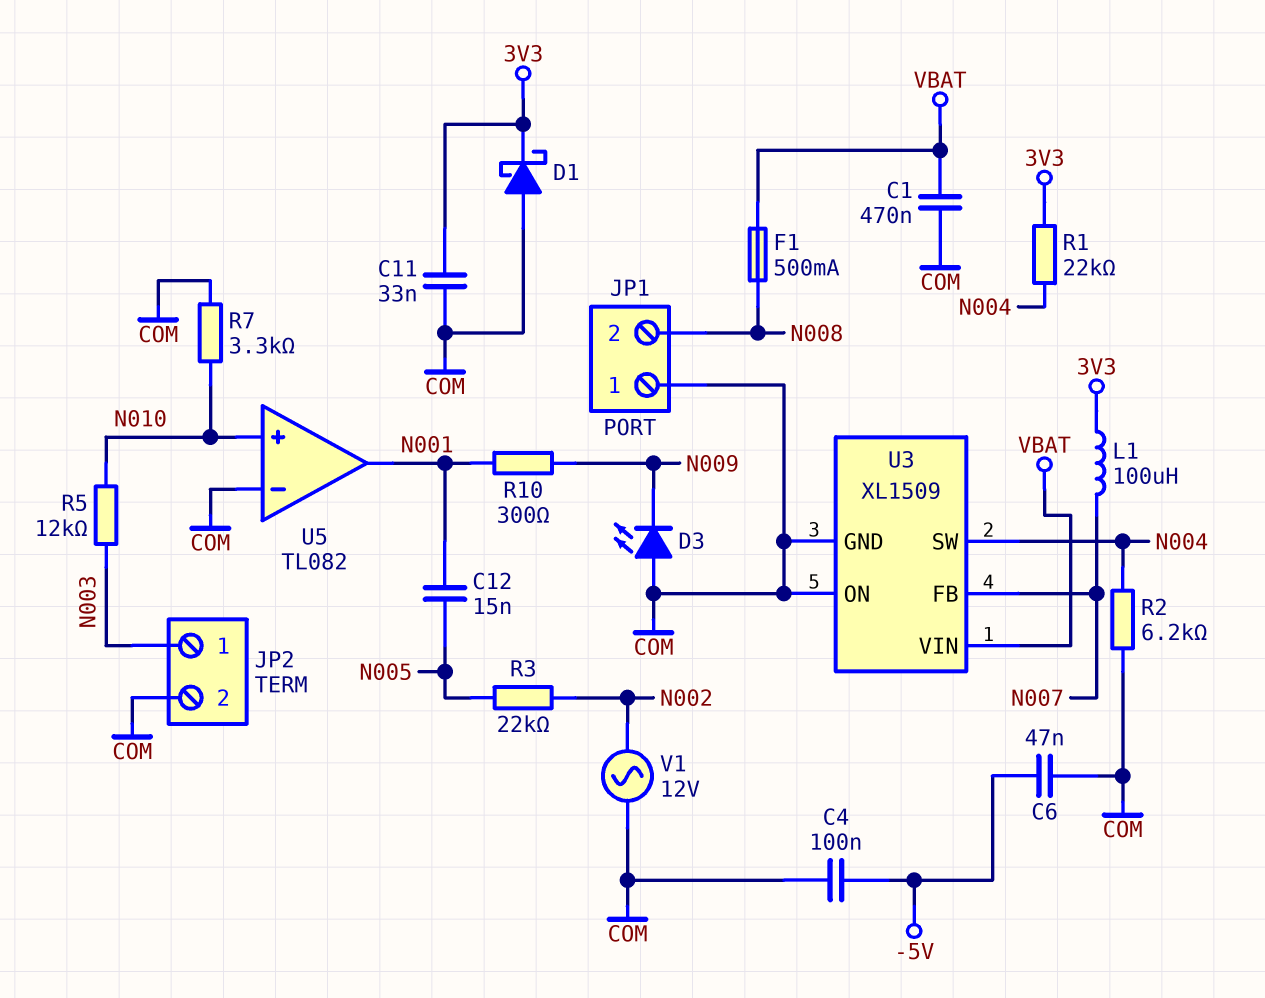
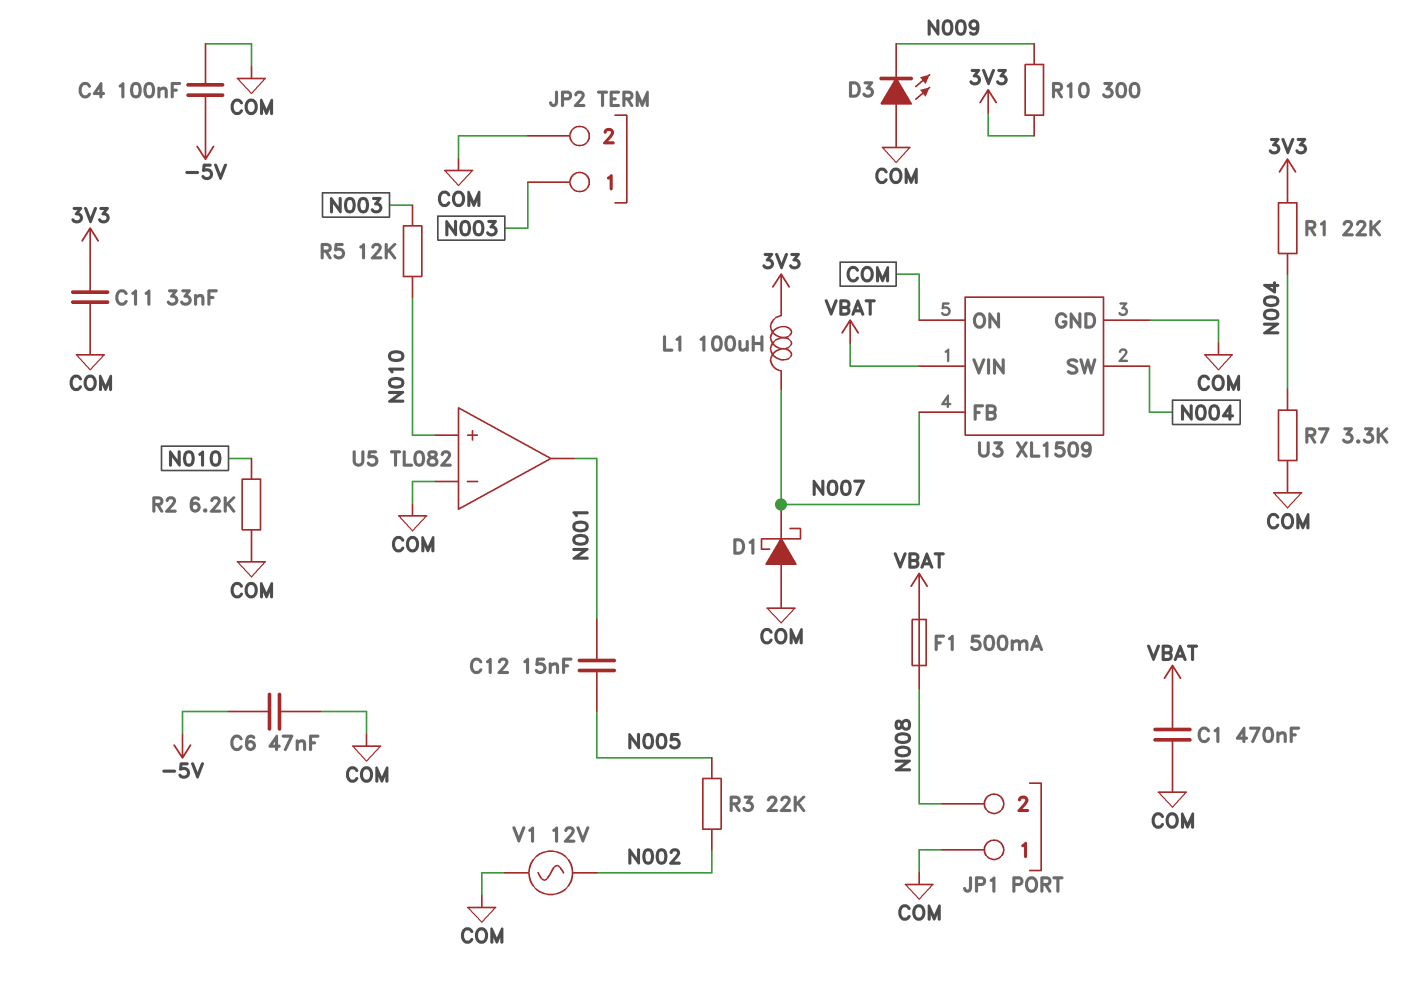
D1: schottky (A COM, K 3V3) -> schottky (A COM, K N007)
R2: 6.2k (COM, N004) -> 6.2k (COM, N010)
R7: 3.3k (COM, N010) -> 3.3k (COM, N004)
R10: 300 (N001, N009) -> 300 (3V3, N009)

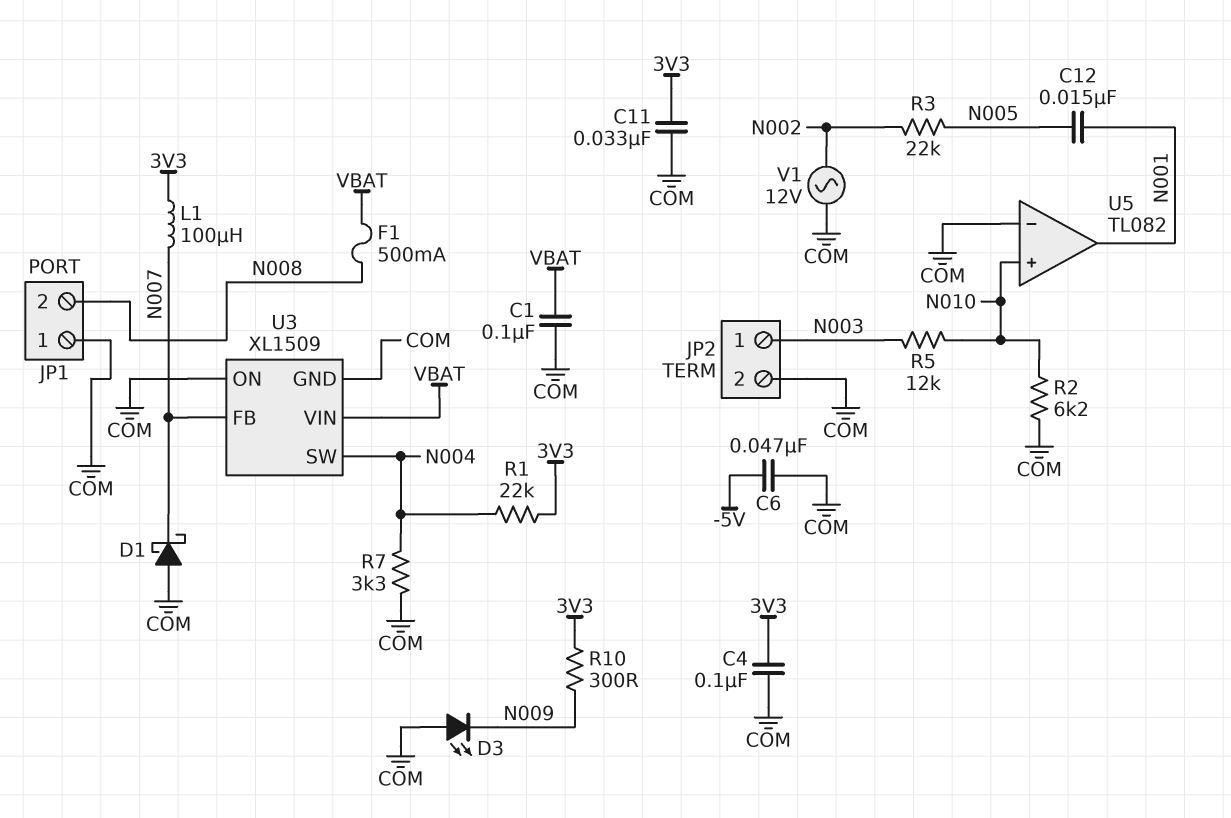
C1: 470nF (COM, VBAT) -> 100nF (COM, VBAT)
C4: 100nF (-5V, COM) -> 100nF (3V3, COM)

